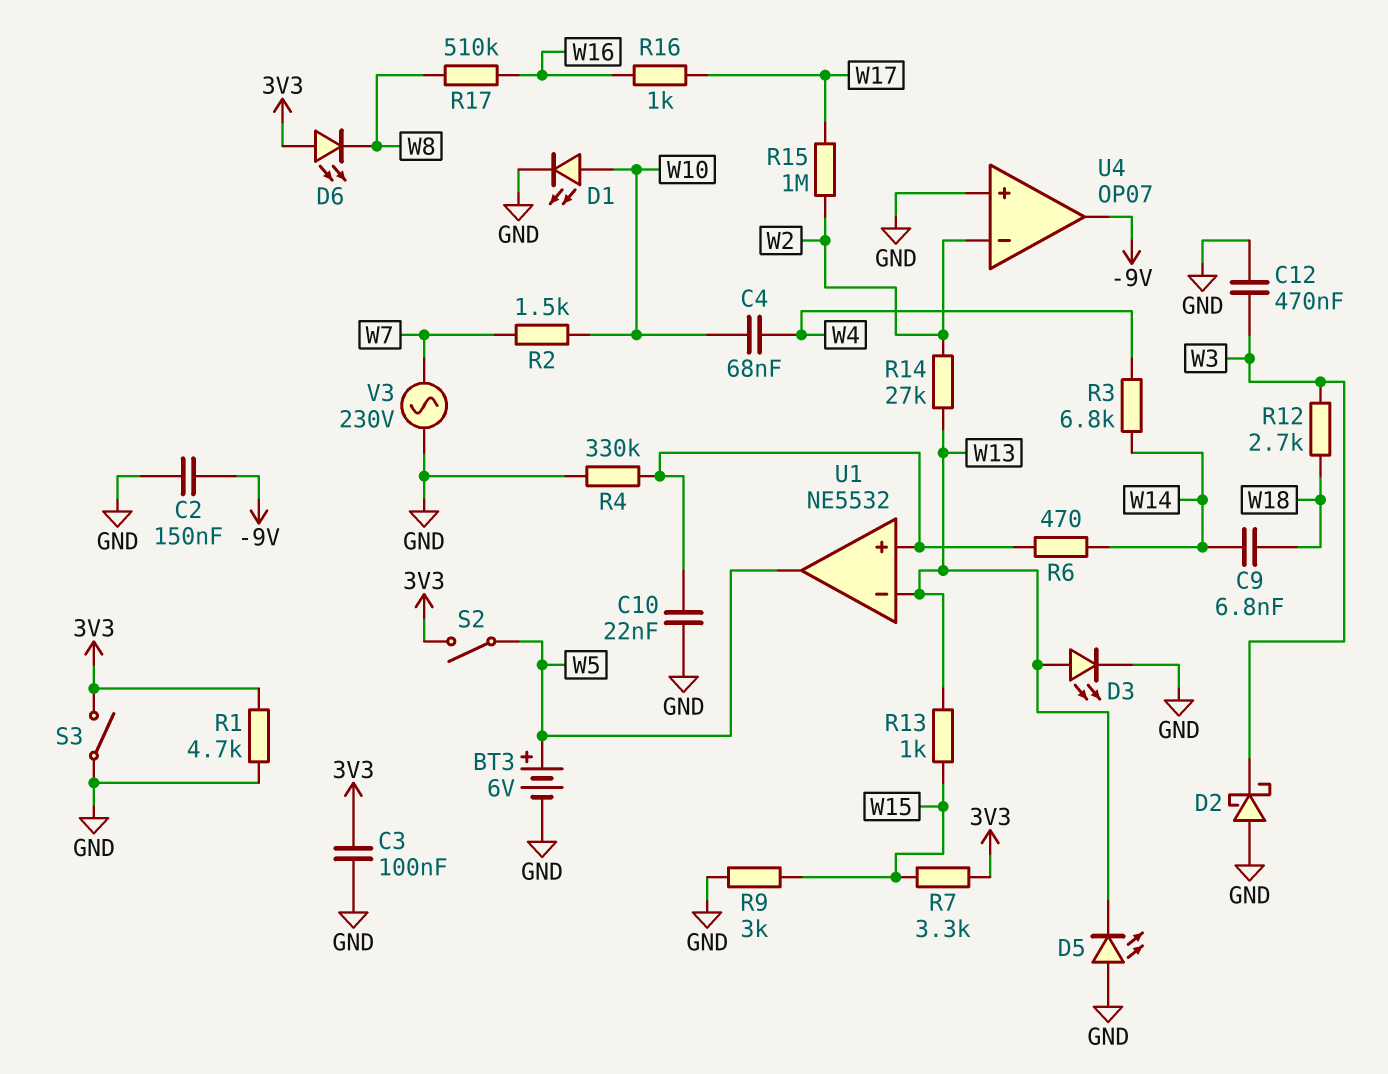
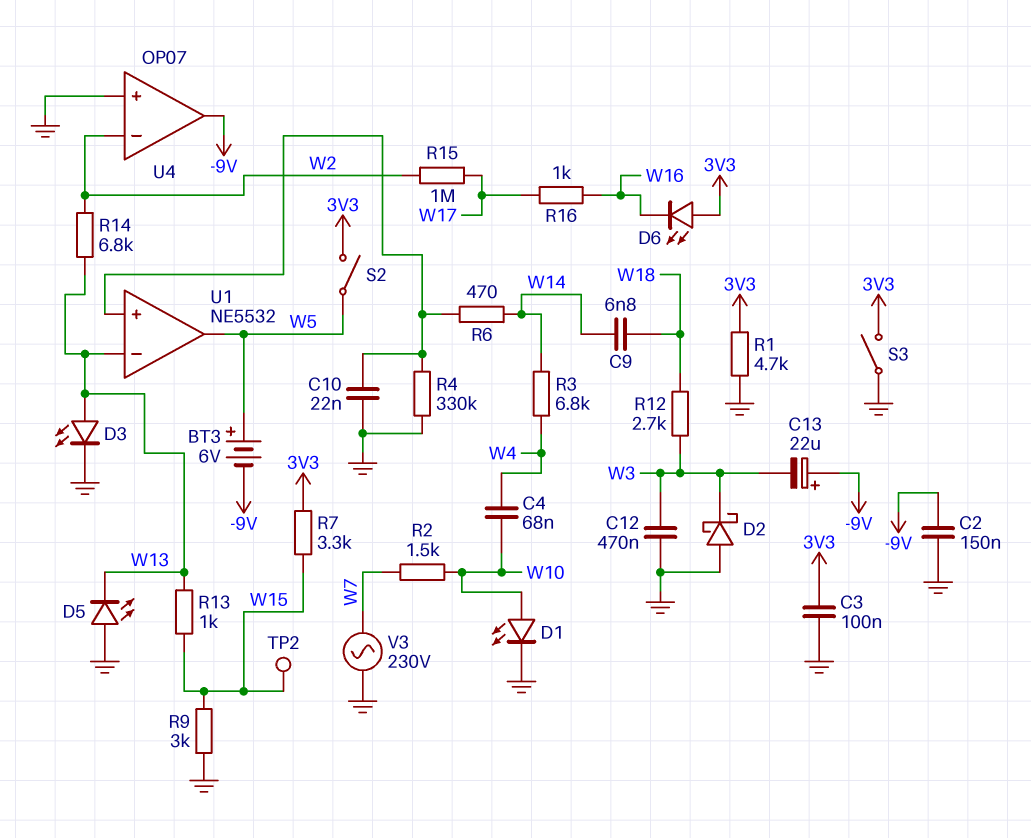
BT3: 6V (plus W5, minus GND) -> 6V (plus W5, minus -9V)
C13: none -> 22uF (plus -9V, minus W3)
D6: LED (A 3V3, K W8) -> LED (A 3V3, K W16)
R14: 27k (W2, W13) -> 6.8k (W2, W13)
R17: 510k (W8, W16) -> none
TP2: none -> test point (W15)

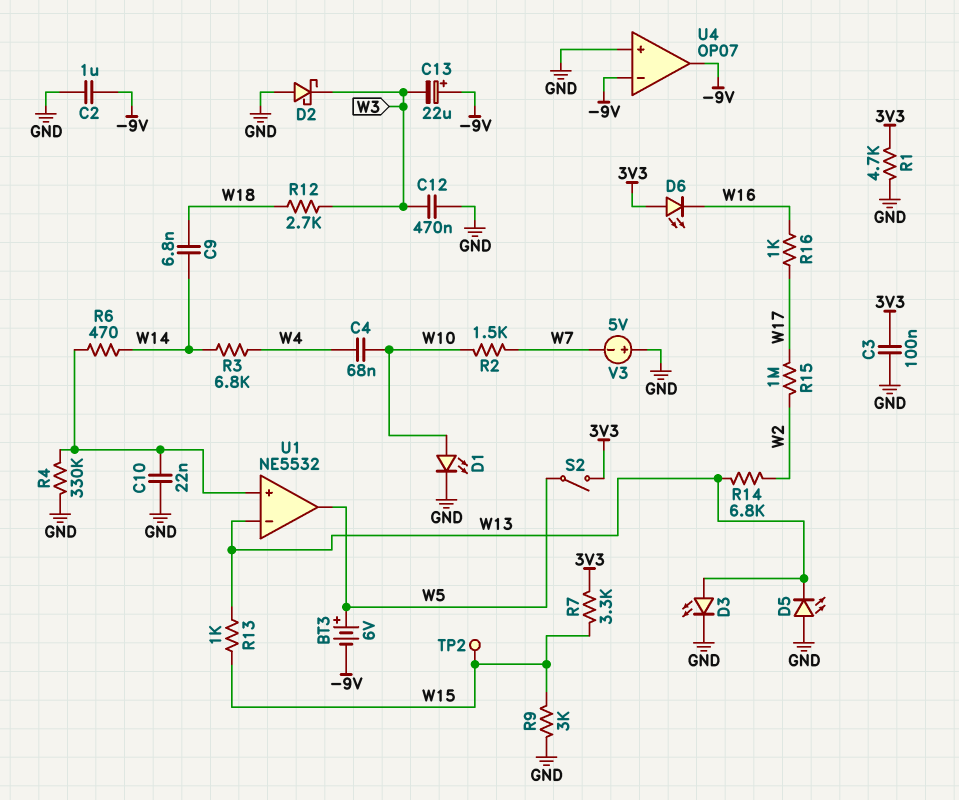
C2: 150nF (-9V, GND) -> 1uF (-9V, GND)
S3: switch (3V3, GND) -> none
U4 pin in-: W2 -> -9V
V3: AC 230V (GND, W7) -> 5V (plus GND, minus W7)

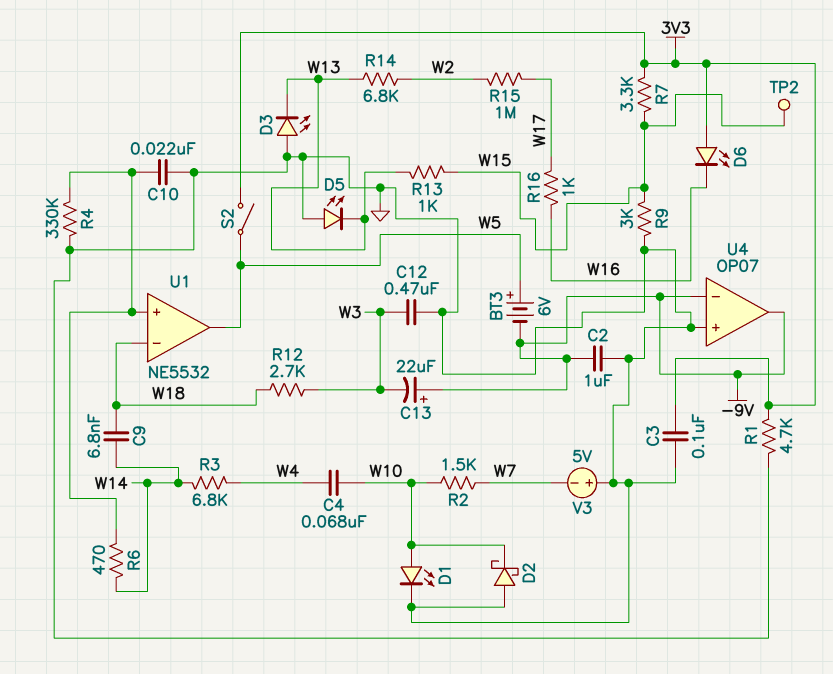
D2: schottky (A GND, K W3) -> schottky (A GND, K W10)
D3: LED (A W13, K GND) -> LED (A GND, K W13)
U1 pin in-: W13 -> W18

